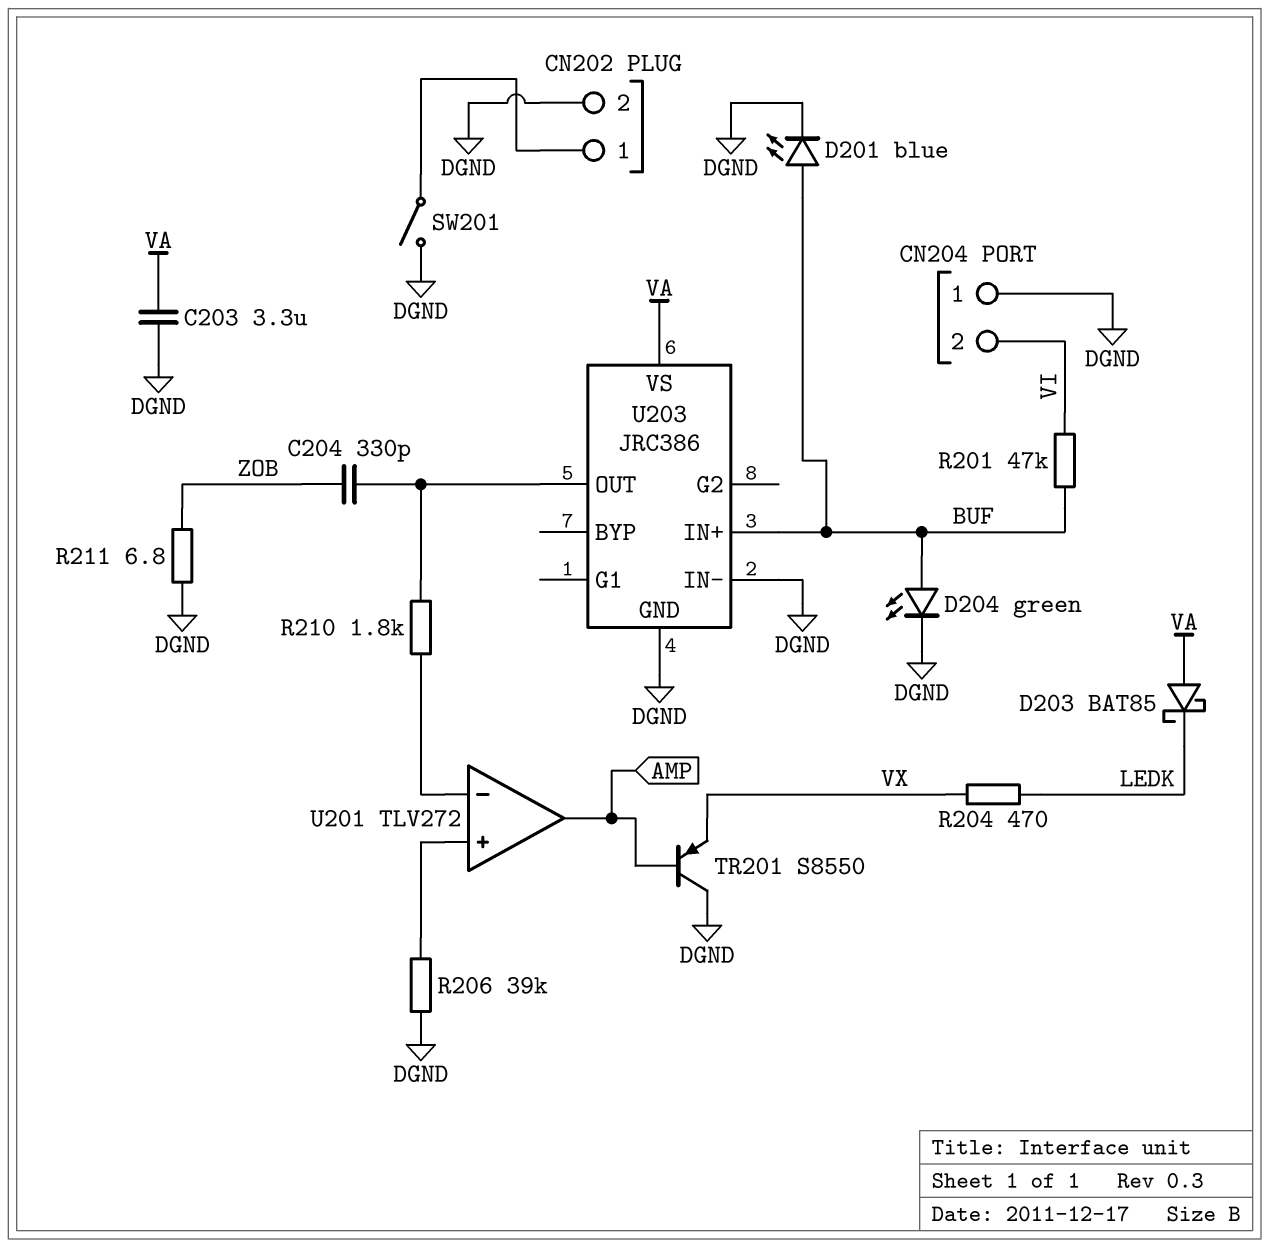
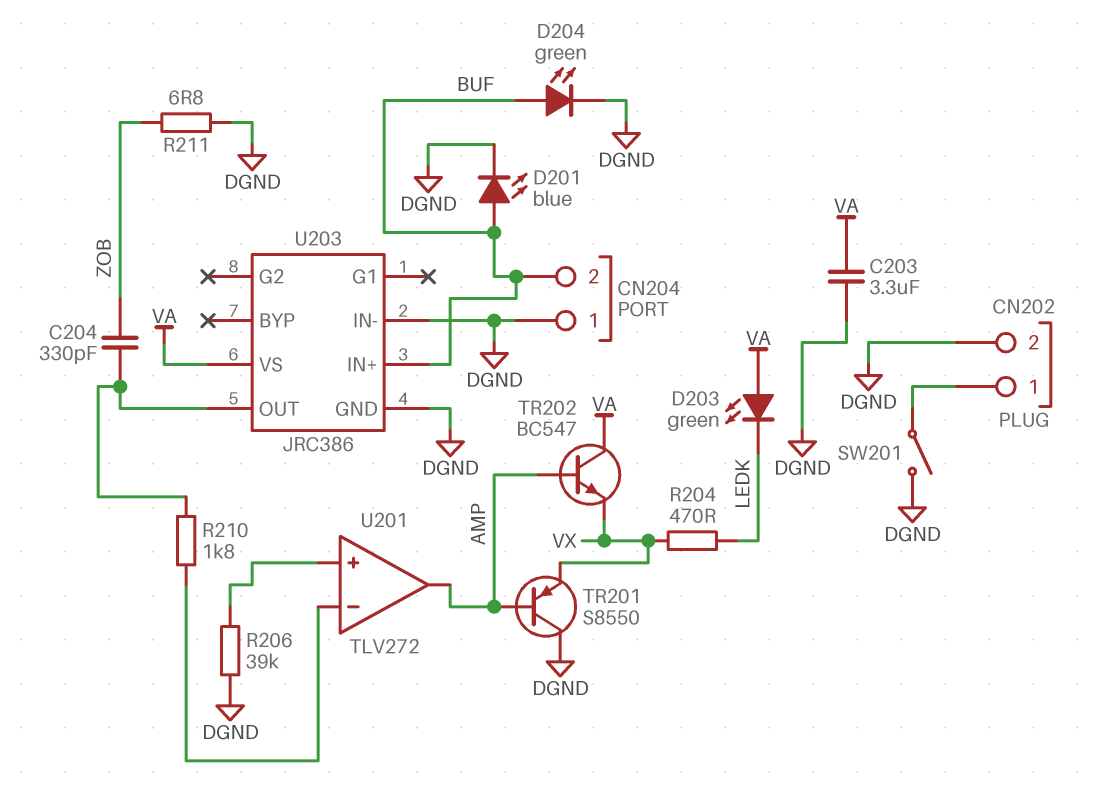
CN204 pin 2: VI -> BUF
D203: schottky BAT85 (A VA, K LEDK) -> LED green (A VA, K LEDK)
R201: 47k (BUF, VI) -> none
TR202: none -> NPN BC547 (B AMP, C VA, E VX)

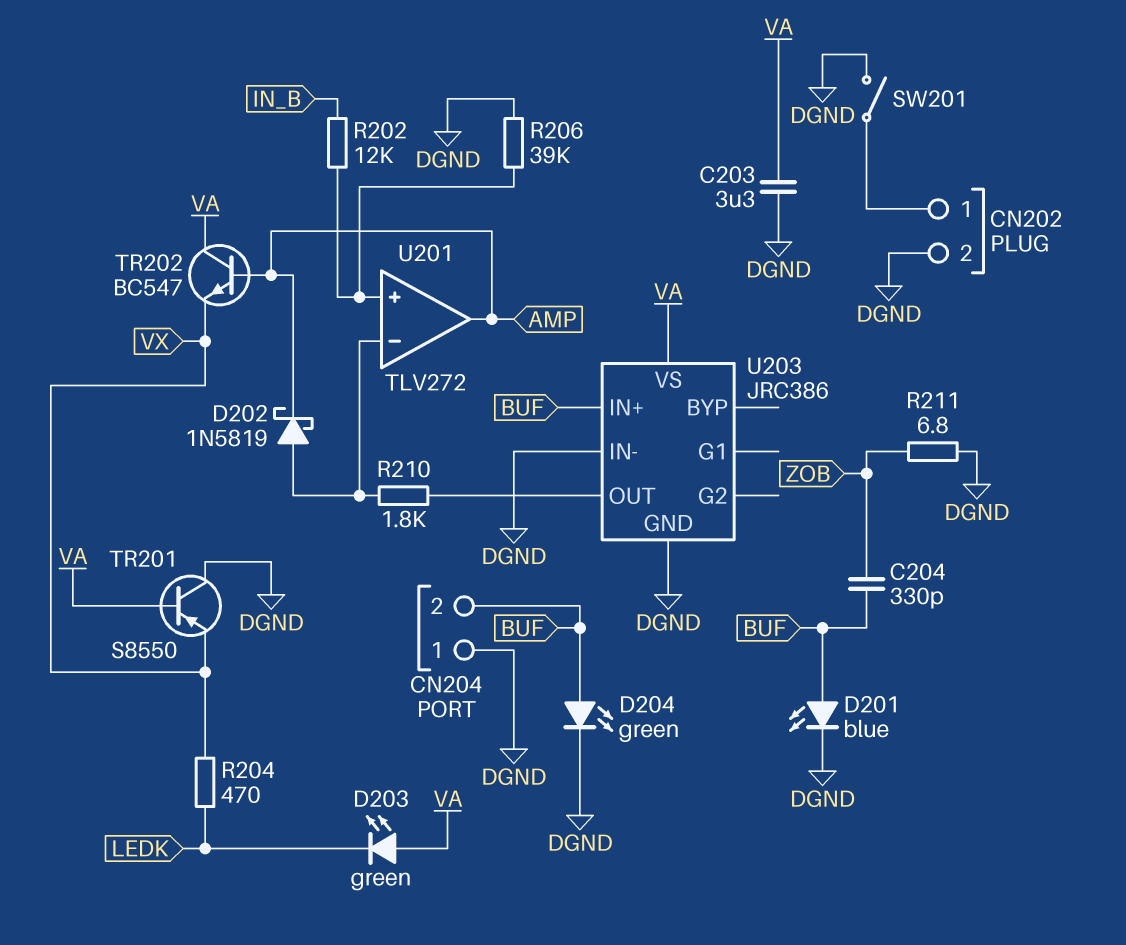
C204: 330pF (U203/OUT, ZOB) -> 330pF (BUF, ZOB)
D202: none -> schottky 1N5819 (A U201/in-, K AMP)
R202: none -> 12k (IN_B, U201/in+)
TR201: PNP S8550 (B AMP, C DGND, E VX) -> PNP S8550 (B VA, C DGND, E VX)

